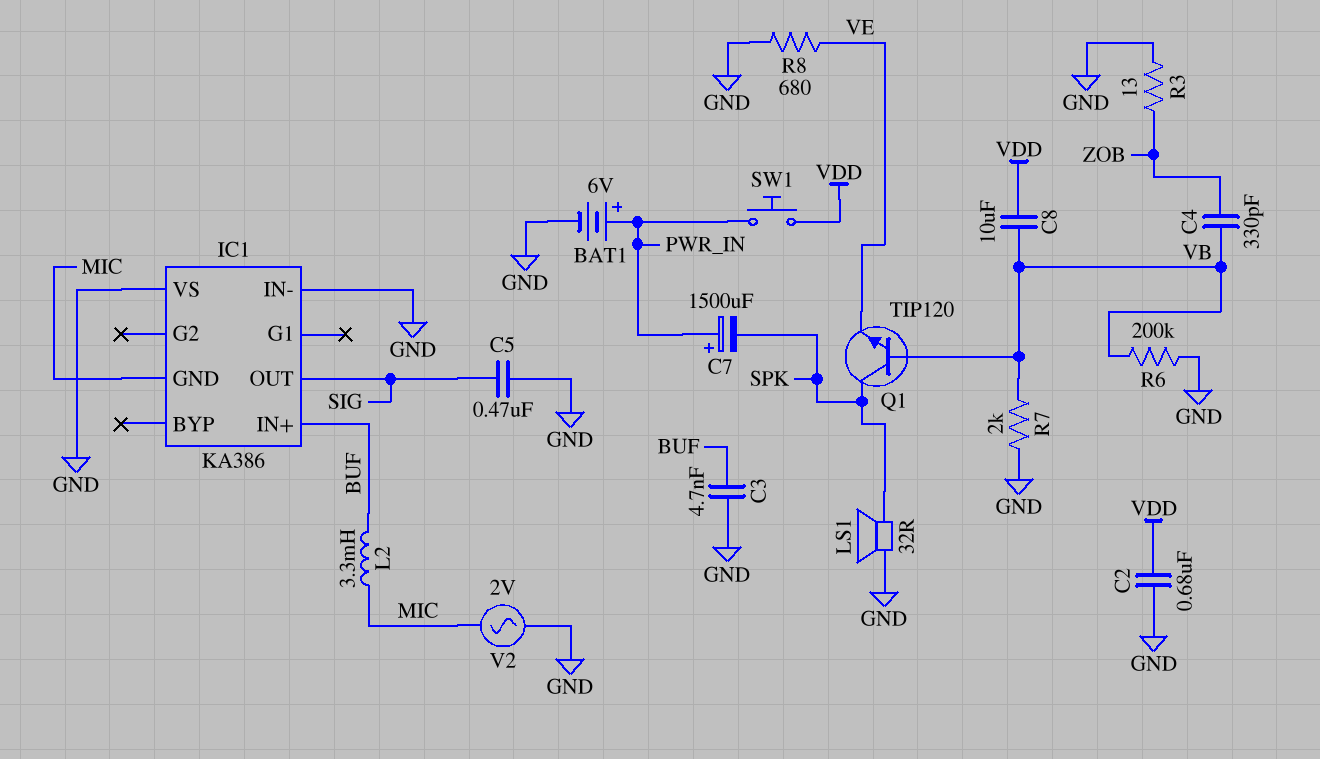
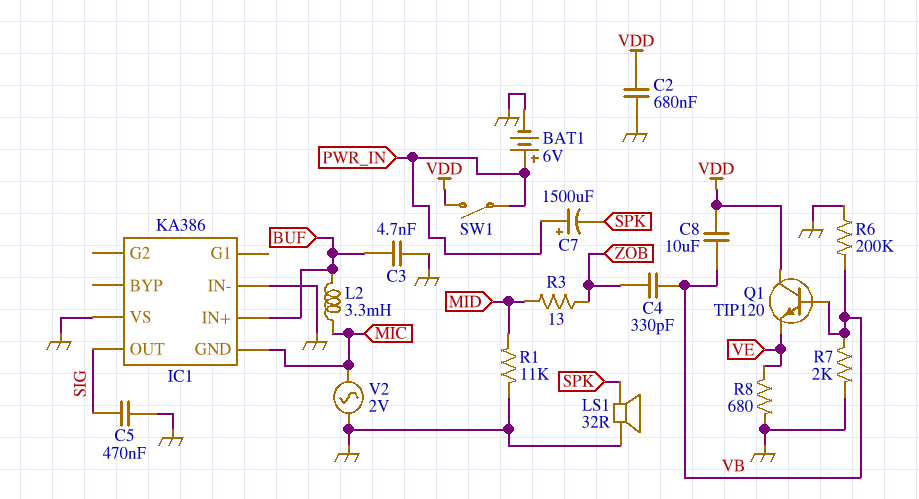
Q1: NPN TIP120 (B VB, C SPK, E VE) -> NPN TIP120 (B VB, C VDD, E VE)
R1: none -> 11k (GND, MID)
R3: 13 (GND, ZOB) -> 13 (MID, ZOB)
SW1: button (PWR_IN, VDD) -> switch (PWR_IN, VDD)

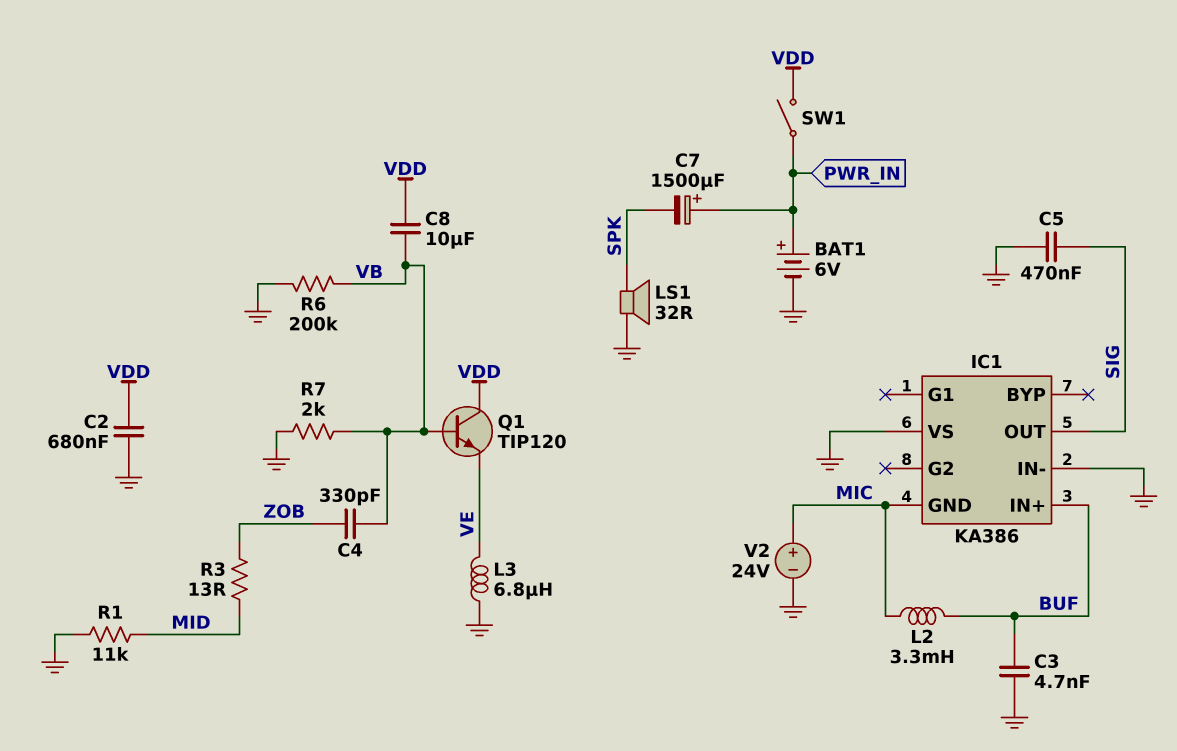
L3: none -> 6.8uH (GND, VE)
R8: 680 (GND, VE) -> none
V2: AC 2V (GND, MIC) -> 24V (plus MIC, minus GND)

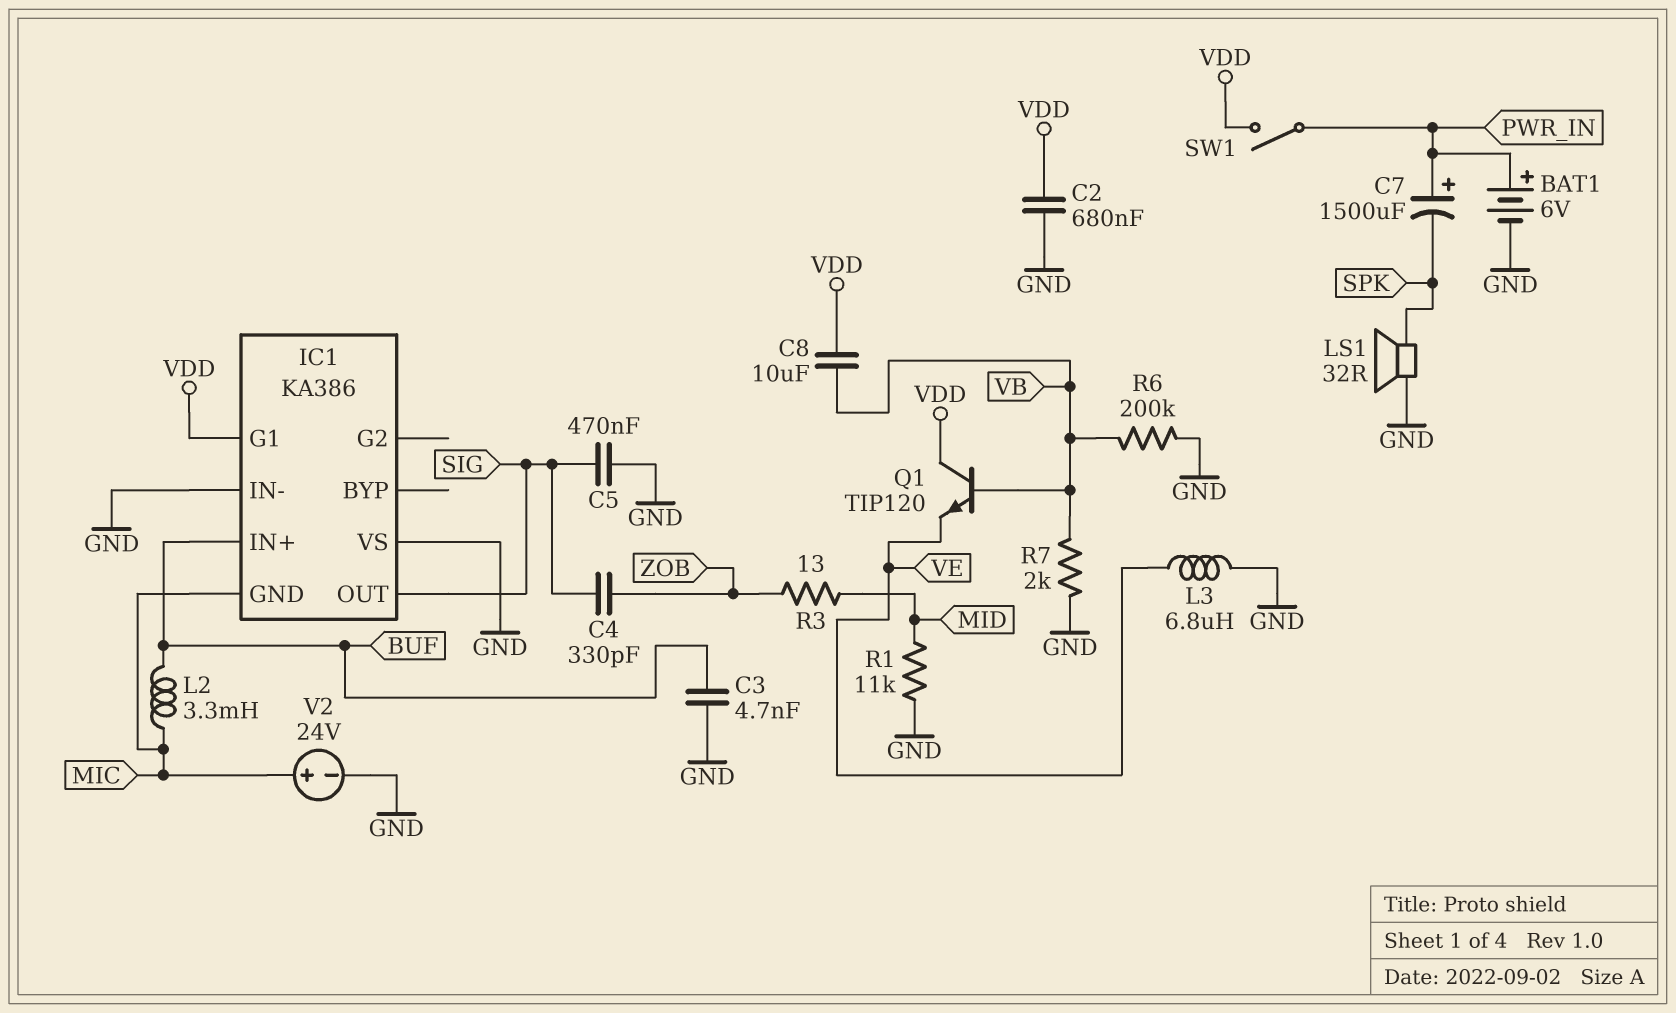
C4: 330pF (VB, ZOB) -> 330pF (SIG, ZOB)
IC1 pin G1: none -> VDD

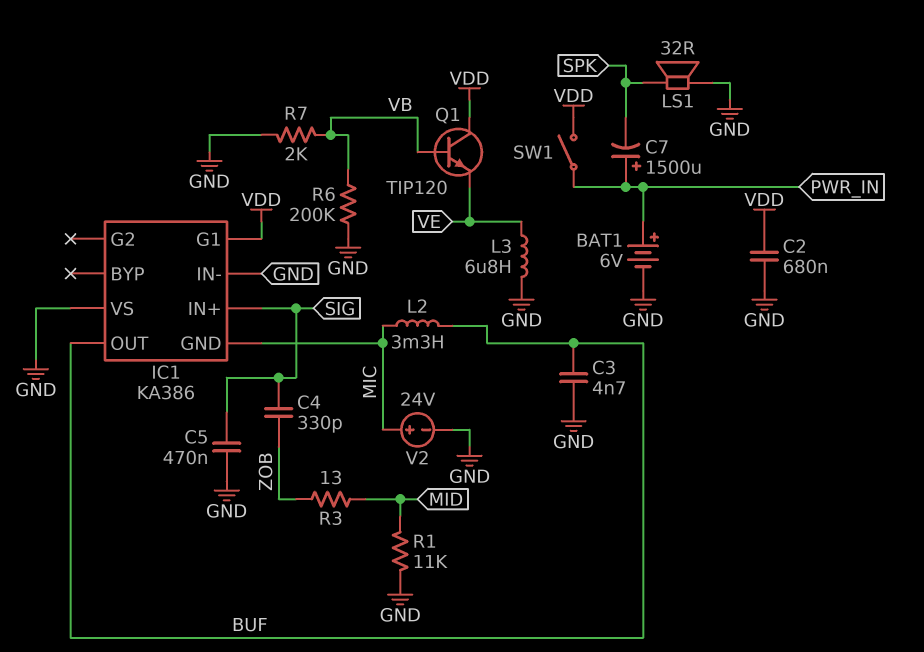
C8: 10uF (VB, VDD) -> none
IC1 pin IN+: BUF -> SIG
IC1 pin OUT: SIG -> BUF

